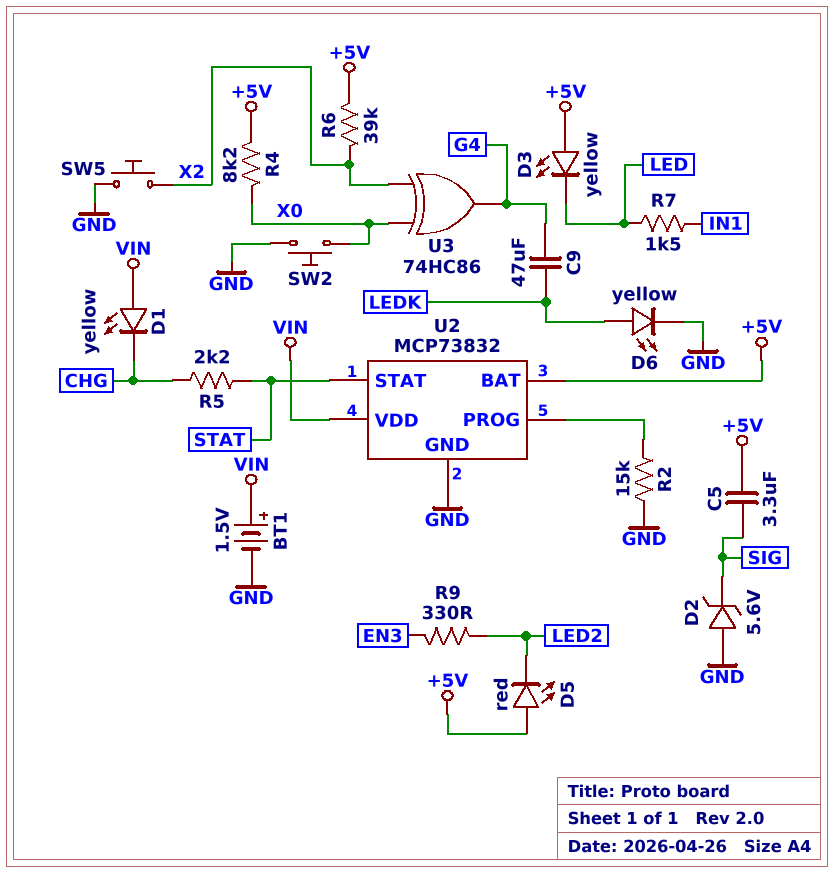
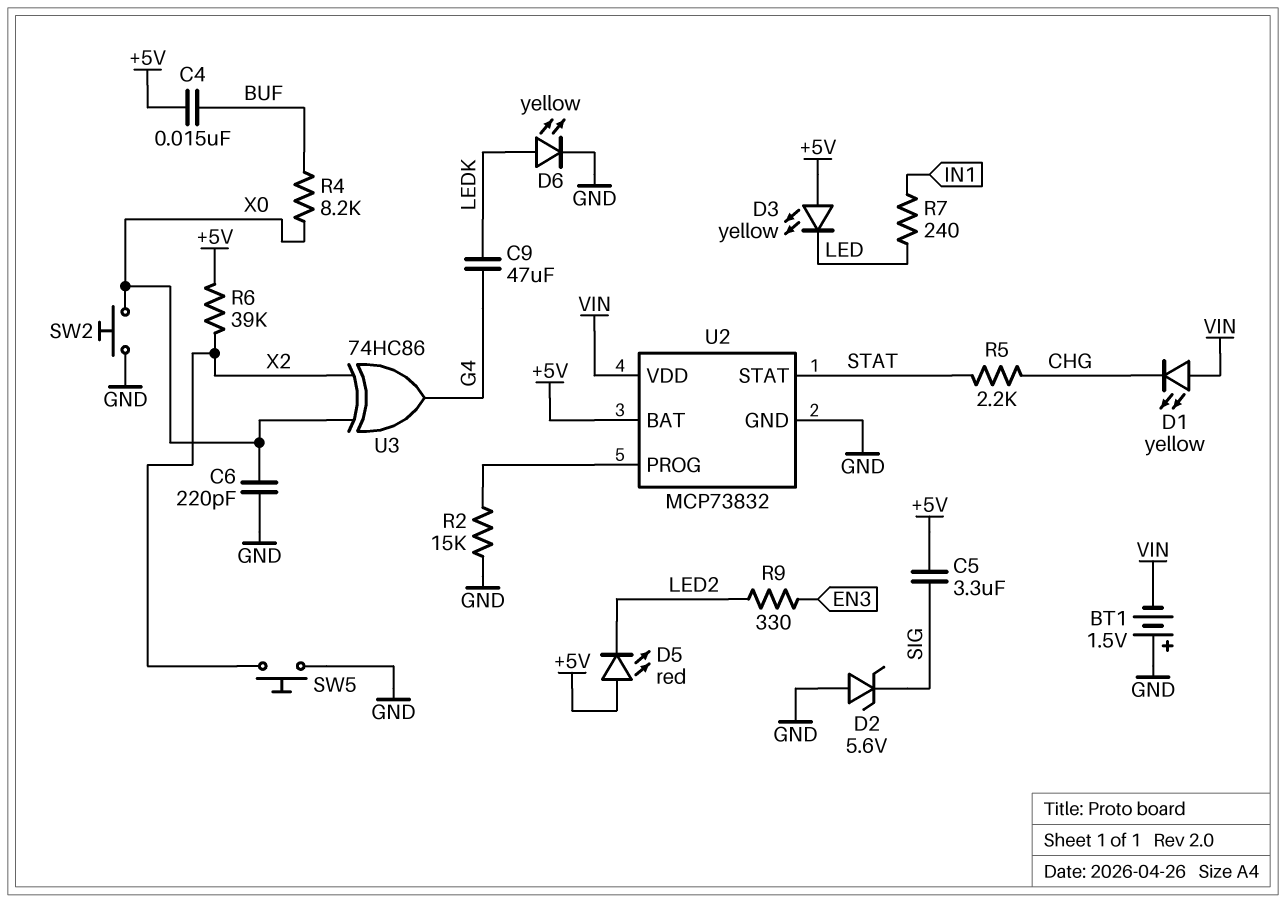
BT1: 1.5V (plus VIN, minus GND) -> 1.5V (plus GND, minus VIN)
C4: none -> 15nF (+5V, BUF)
C6: none -> 220pF (GND, X0)
R4: 8.2k (+5V, X0) -> 8.2k (BUF, X0)
R7: 1.5k (IN1, LED) -> 240 (IN1, LED)

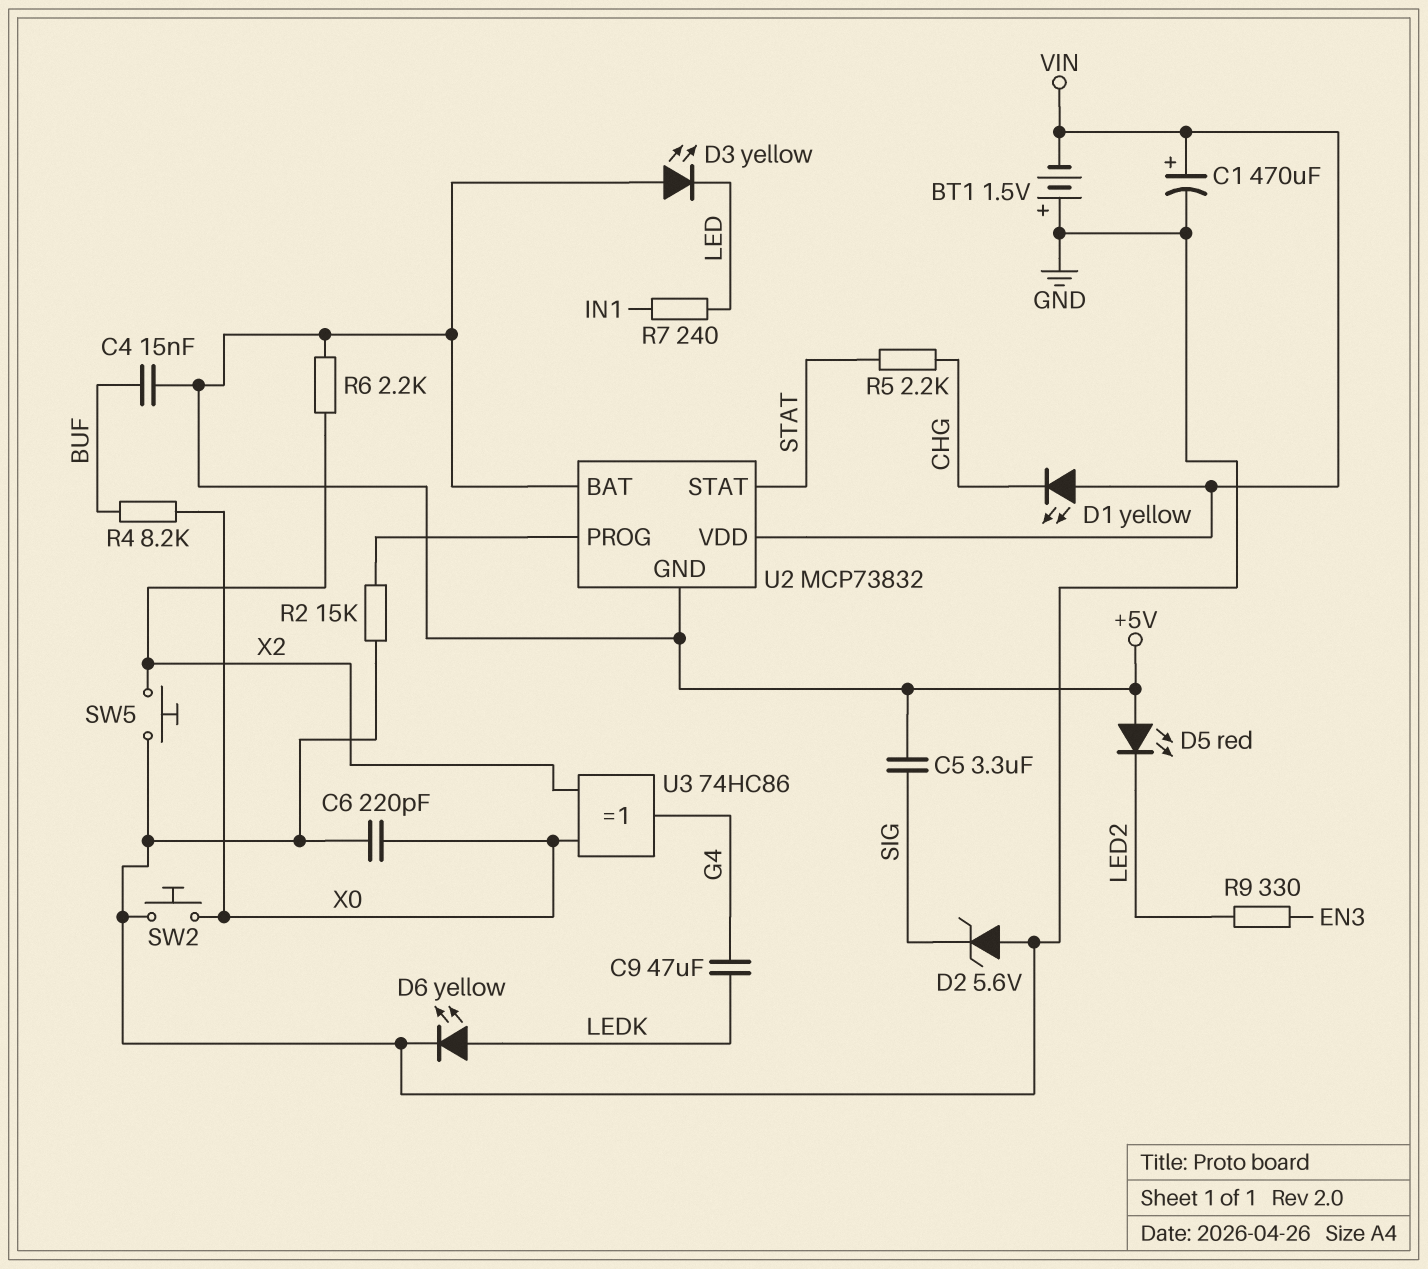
C1: none -> 470uF (plus VIN, minus GND)
R6: 39k (+5V, X2) -> 2.2k (+5V, X2)
U2 pin GND: GND -> +5V

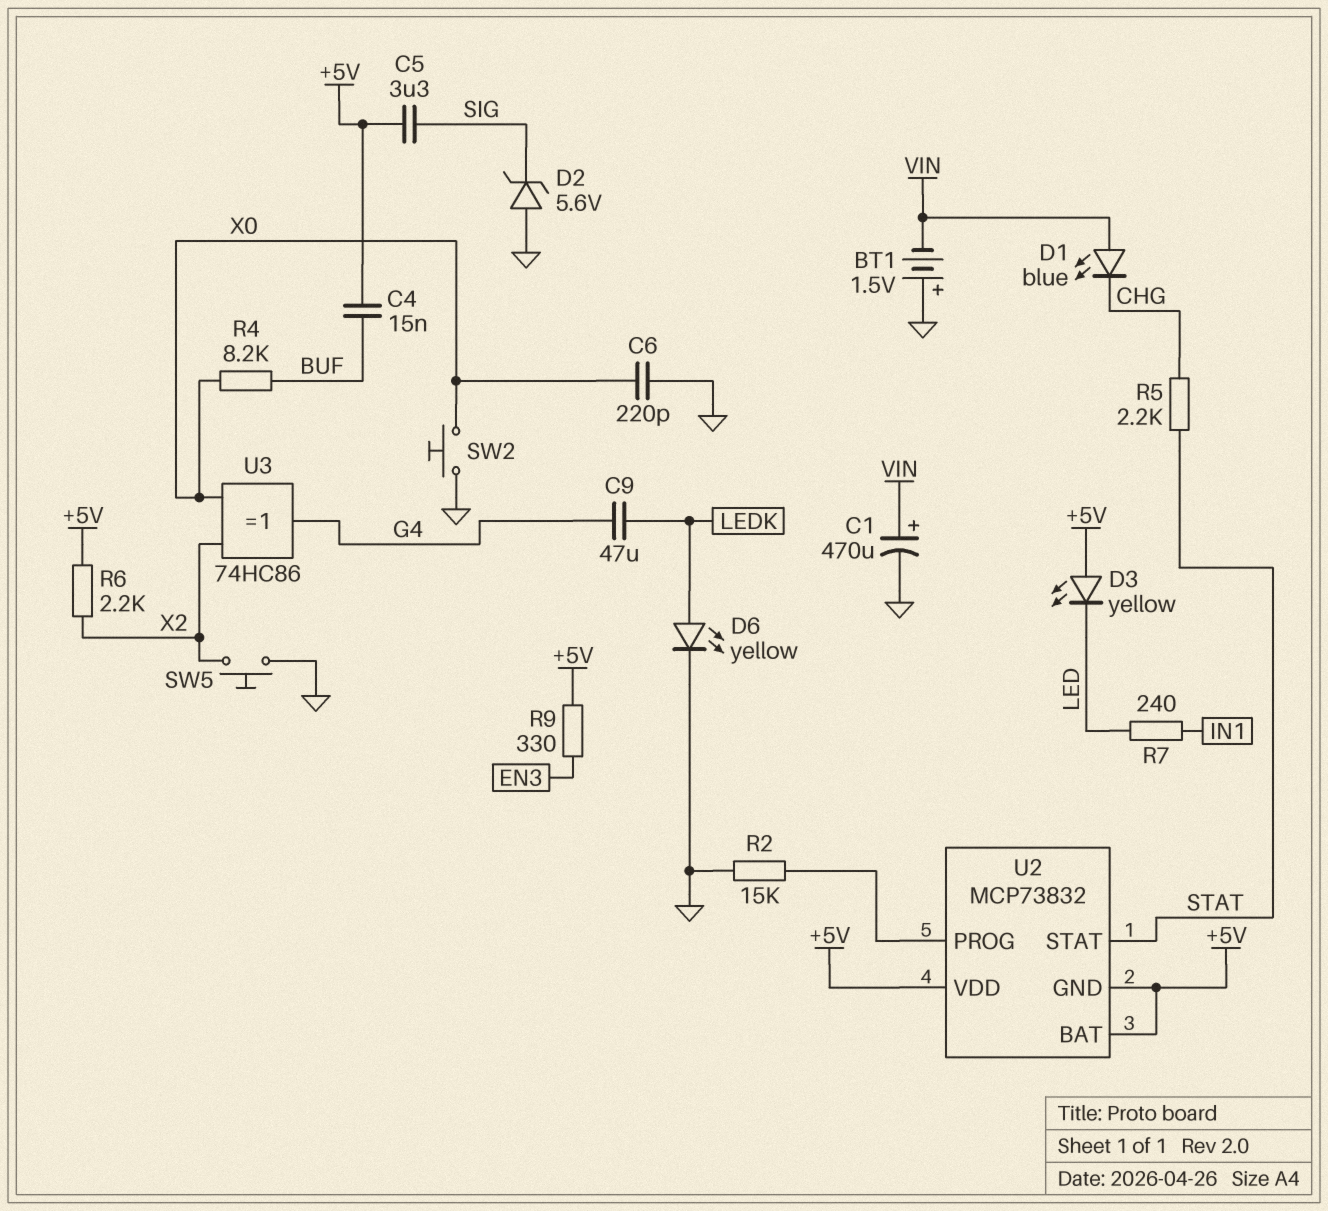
D1: LED yellow (A VIN, K CHG) -> LED blue (A VIN, K CHG)
D5: LED red (A +5V, K LED2) -> none
R9: 330 (EN3, LED2) -> 330 (+5V, EN3)
U2 pin VDD: VIN -> +5V

